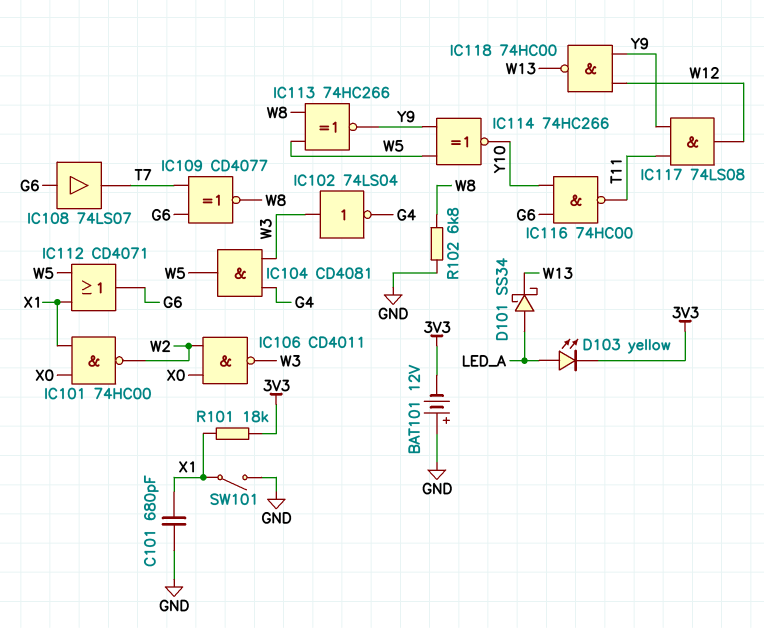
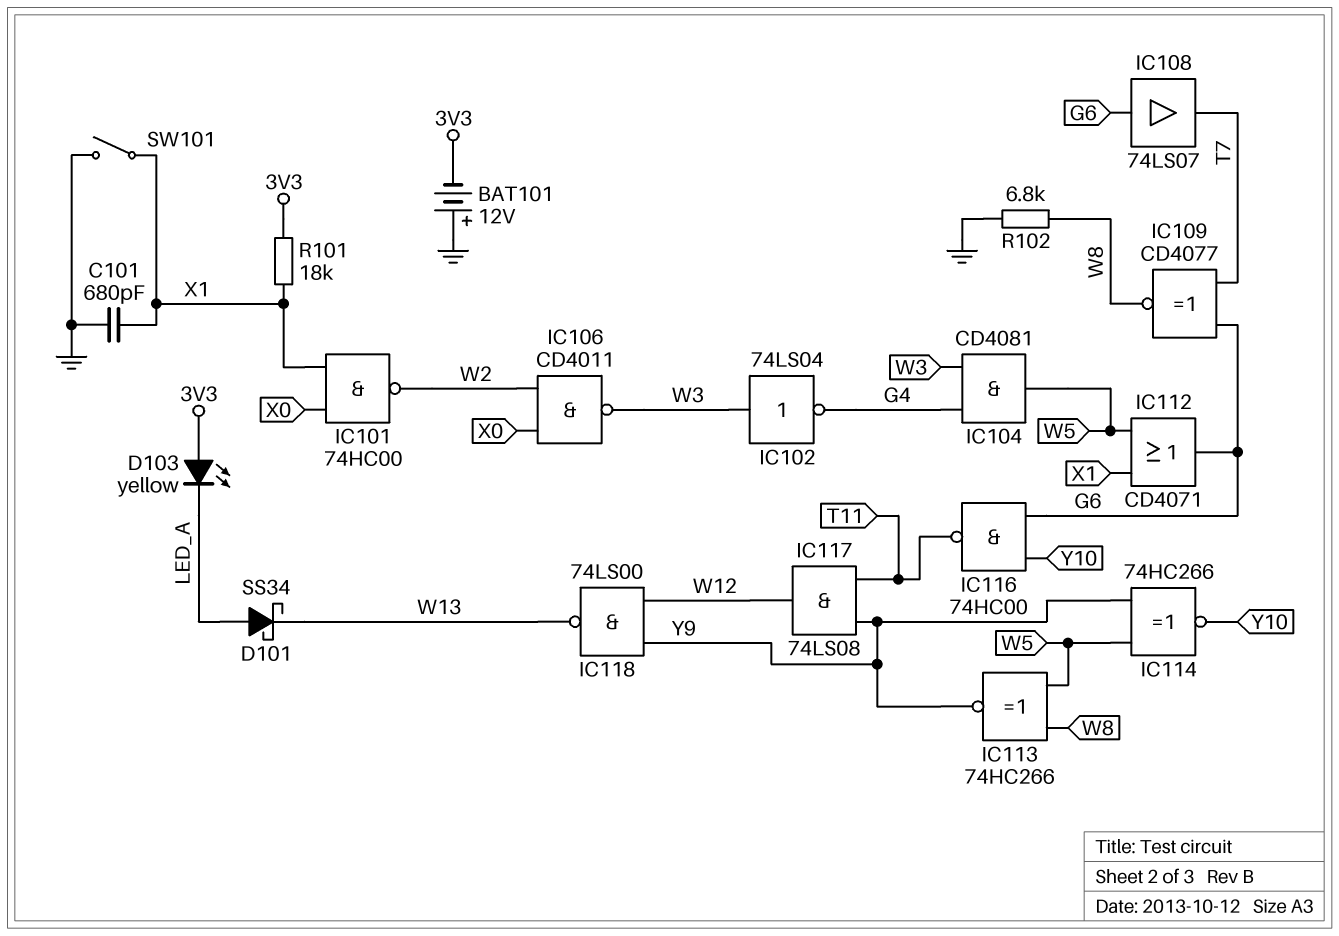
D103: LED yellow (A LED_A, K 3V3) -> LED yellow (A 3V3, K LED_A)
IC118: NAND 74HC00 (in W12, in Y9, out W13) -> NAND 74LS00 (in W12, in Y9, out W13)

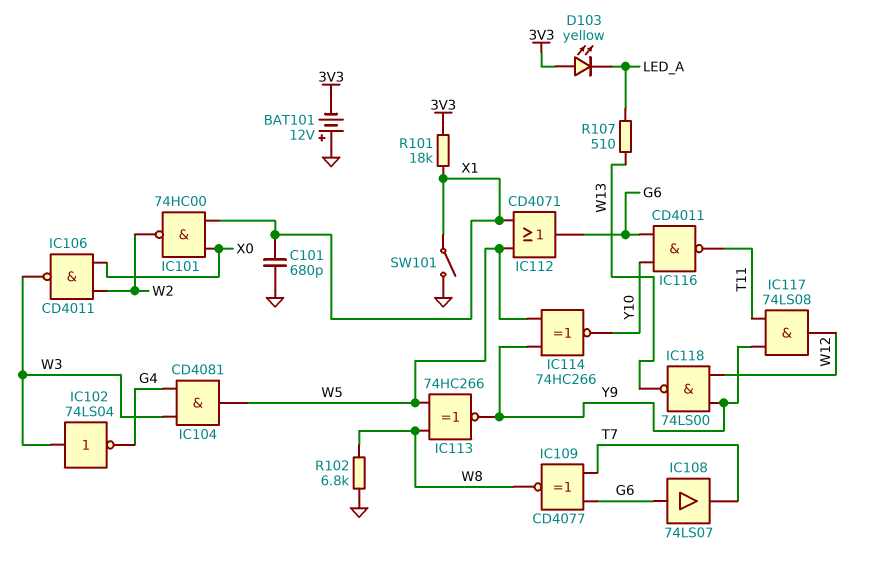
D101: schottky SS34 (A LED_A, K W13) -> none
IC116: NAND 74HC00 (in G6, in Y10, out T11) -> NAND CD4011 (in G6, in Y10, out T11)
R107: none -> 510 (LED_A, W13)

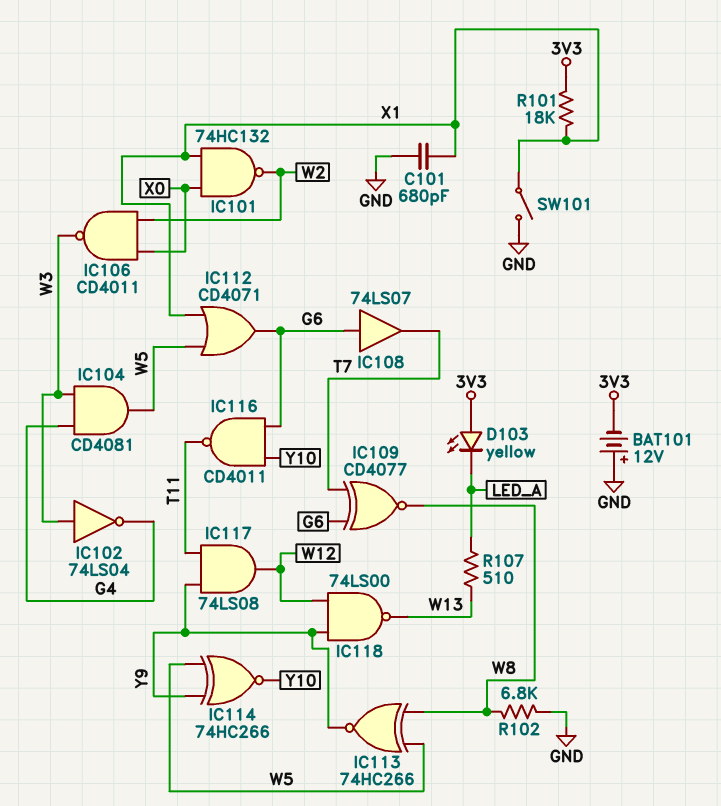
IC101: NAND 74HC00 (in X0, in X1, out W2) -> NAND 74HC132 (in X0, in X1, out W2)

